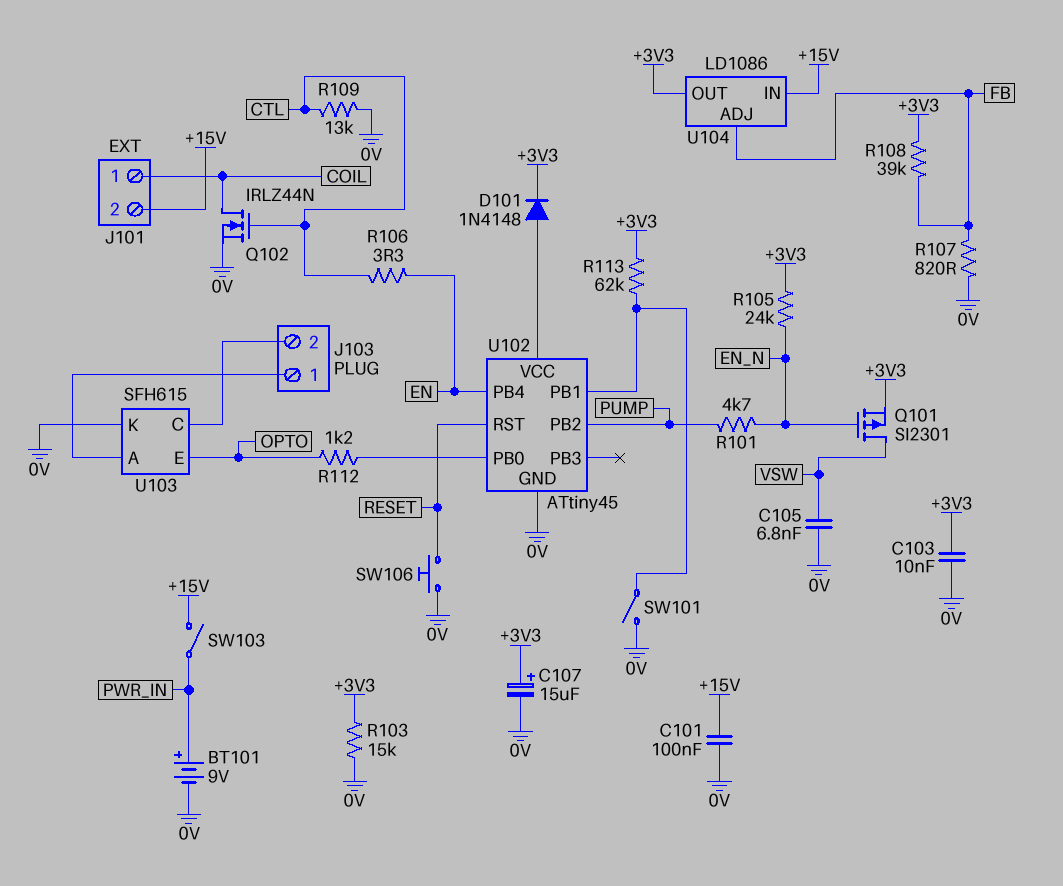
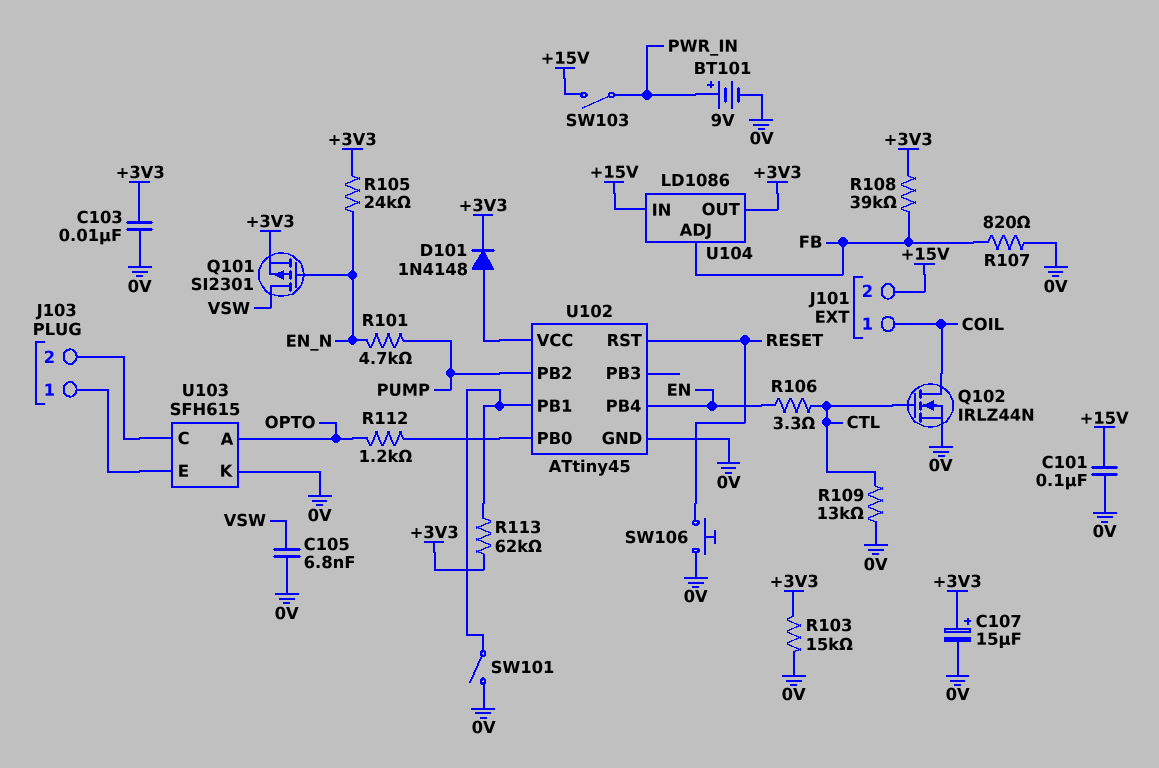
U103 pin A: J103/1 -> OPTO
U103 pin E: OPTO -> J103/1

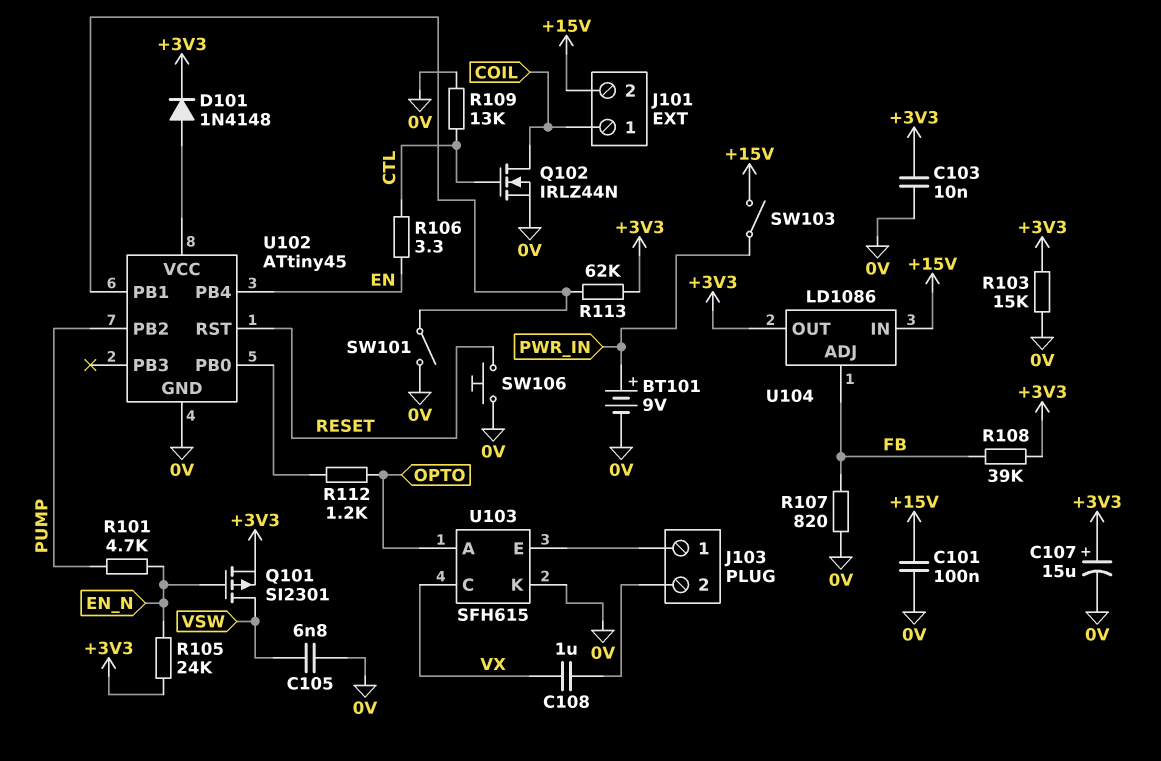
C108: none -> 1uF (J103/2, VX)
U103 pin C: J103/2 -> VX

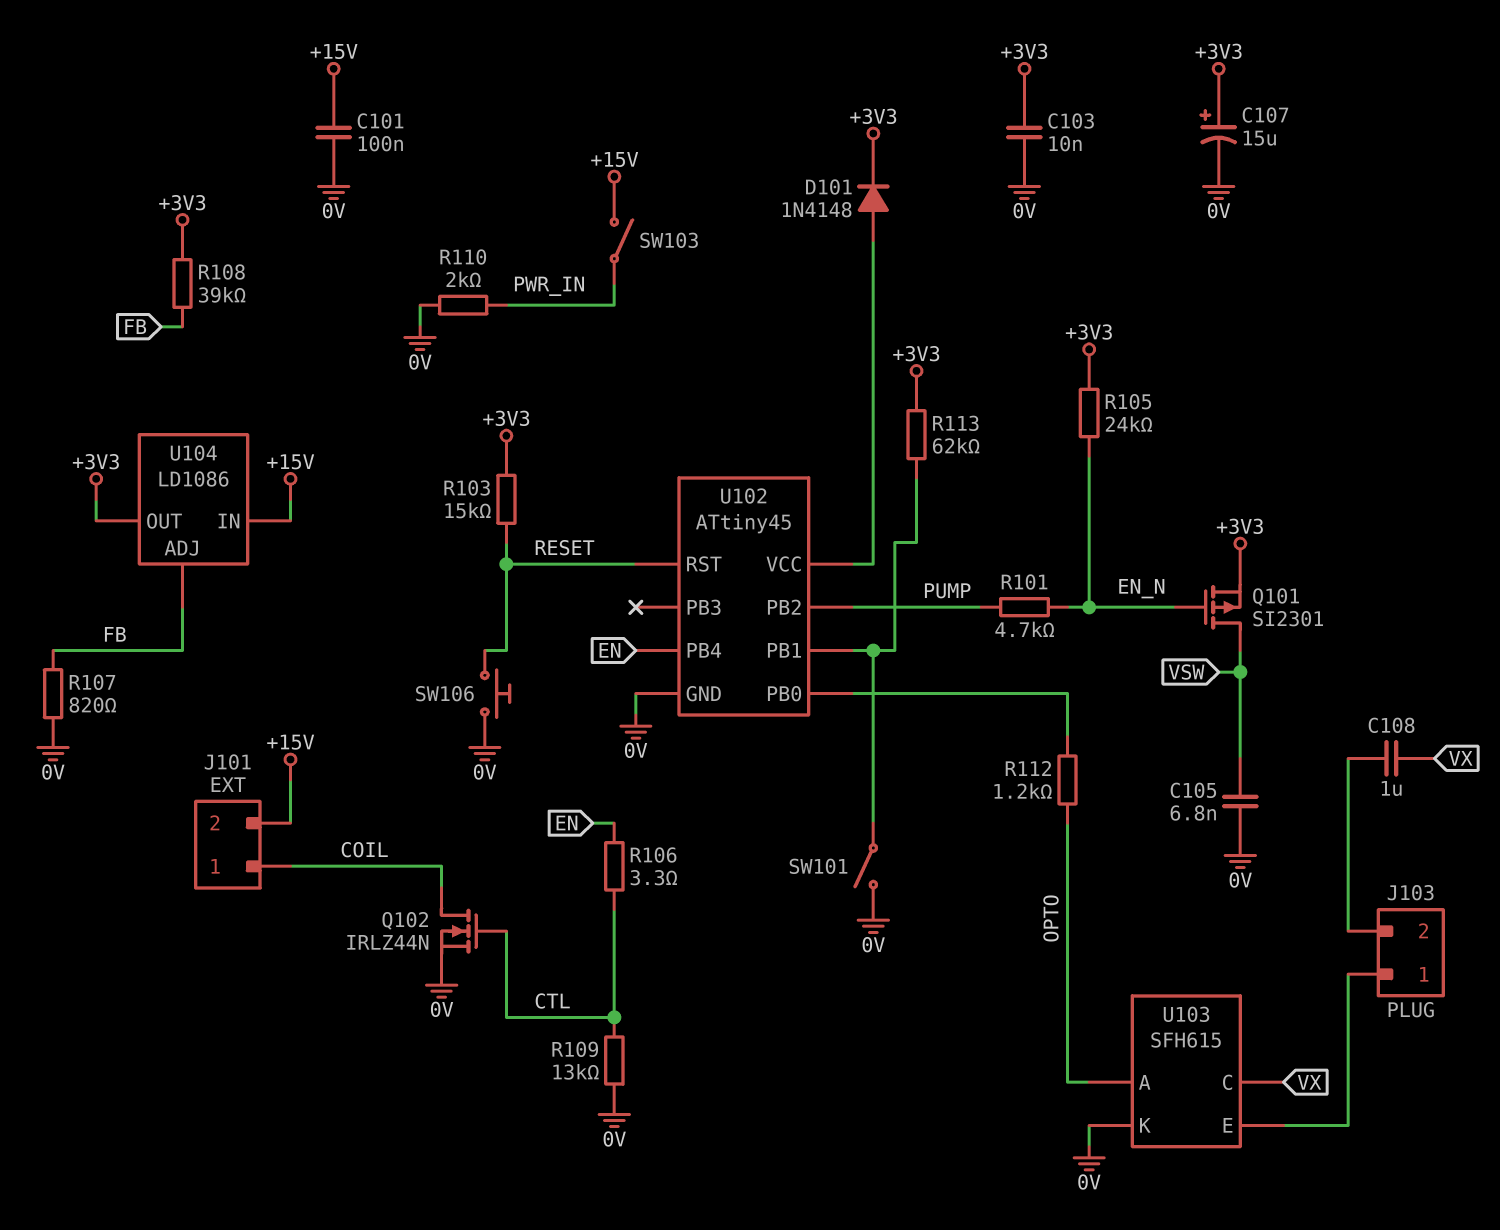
BT101: 9V (plus PWR_IN, minus 0V) -> none
R103: 15k (+3V3, 0V) -> 15k (+3V3, RESET)
R110: none -> 2k (0V, PWR_IN)

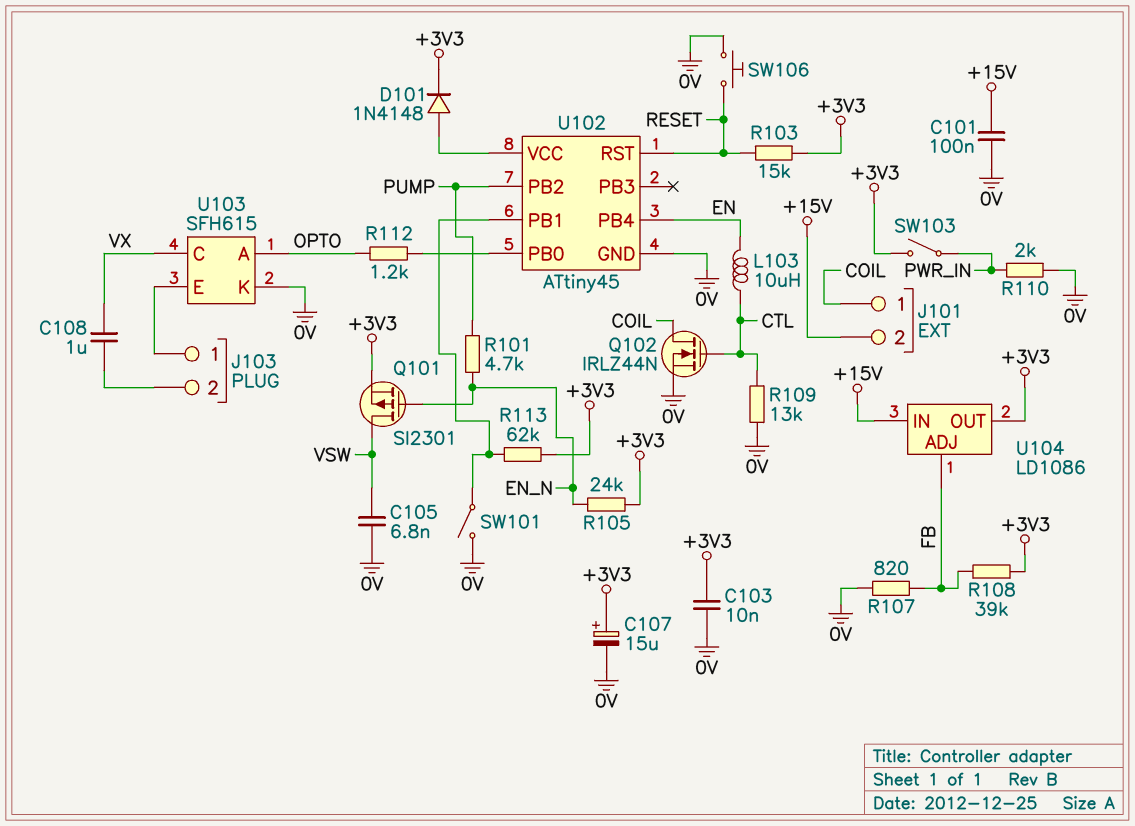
L103: none -> 10uH (CTL, EN)
R106: 3.3 (CTL, EN) -> none
SW103: switch (+15V, PWR_IN) -> switch (+3V3, PWR_IN)

